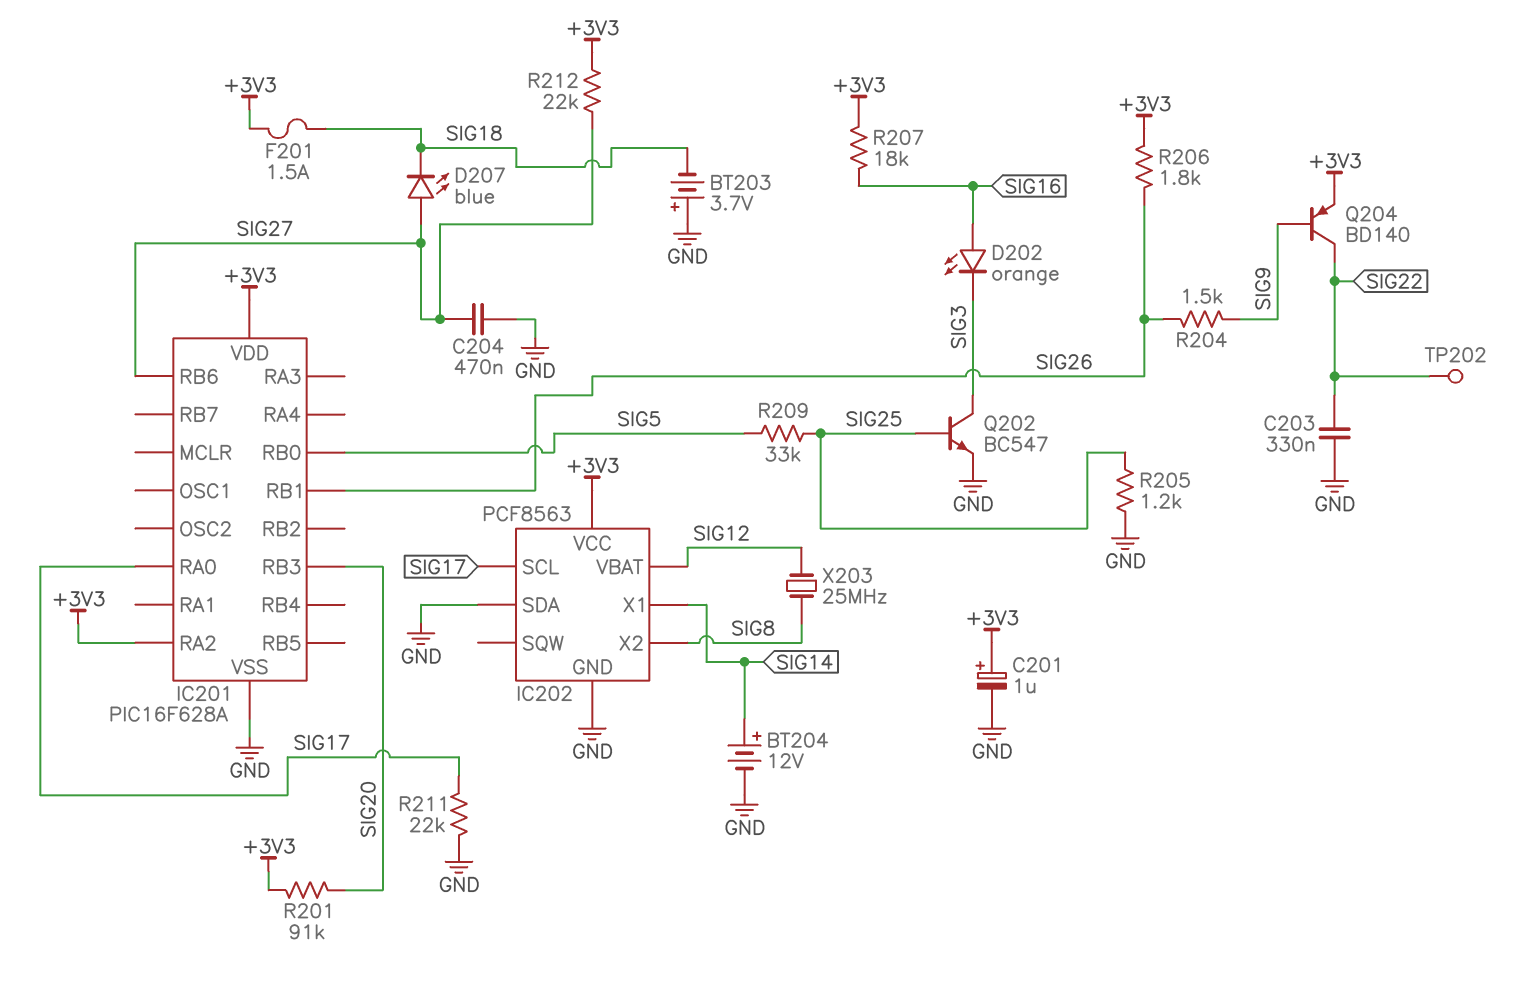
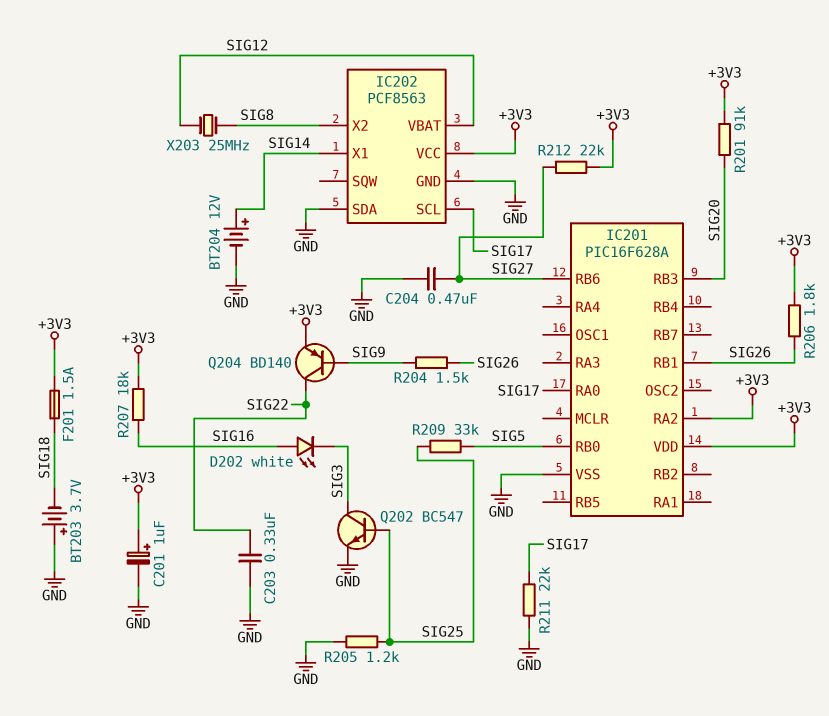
D202: LED orange (A SIG16, K SIG3) -> LED white (A SIG16, K SIG3)
D207: LED blue (A SIG27, K SIG18) -> none
TP202: test point (SIG22) -> none

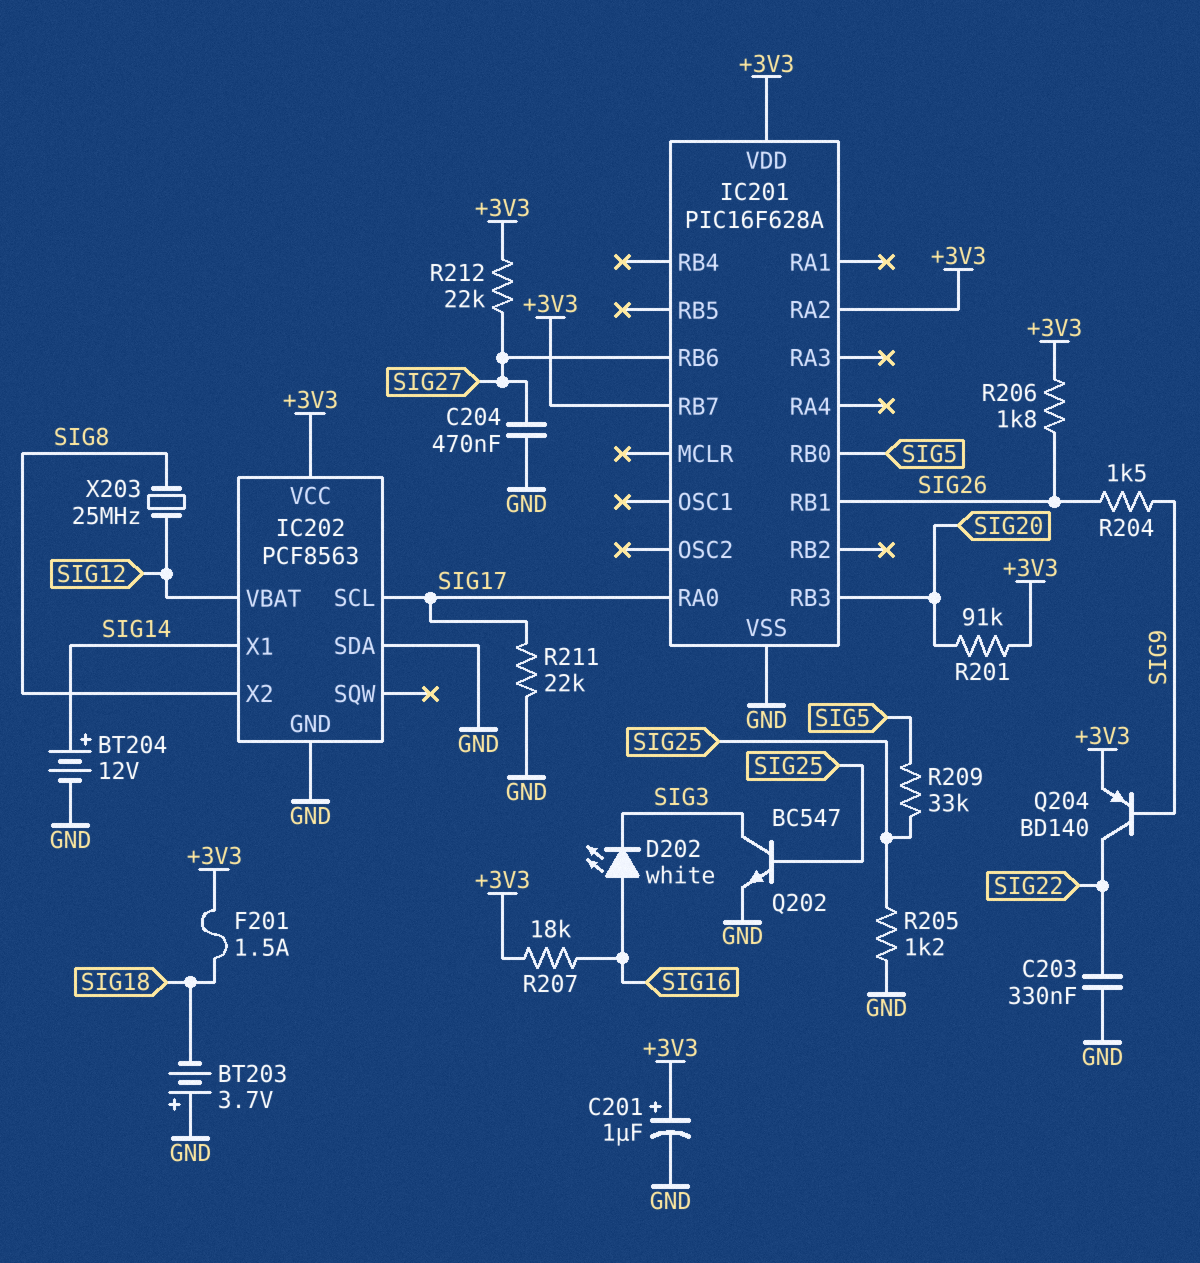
IC201 pin RB7: none -> +3V3

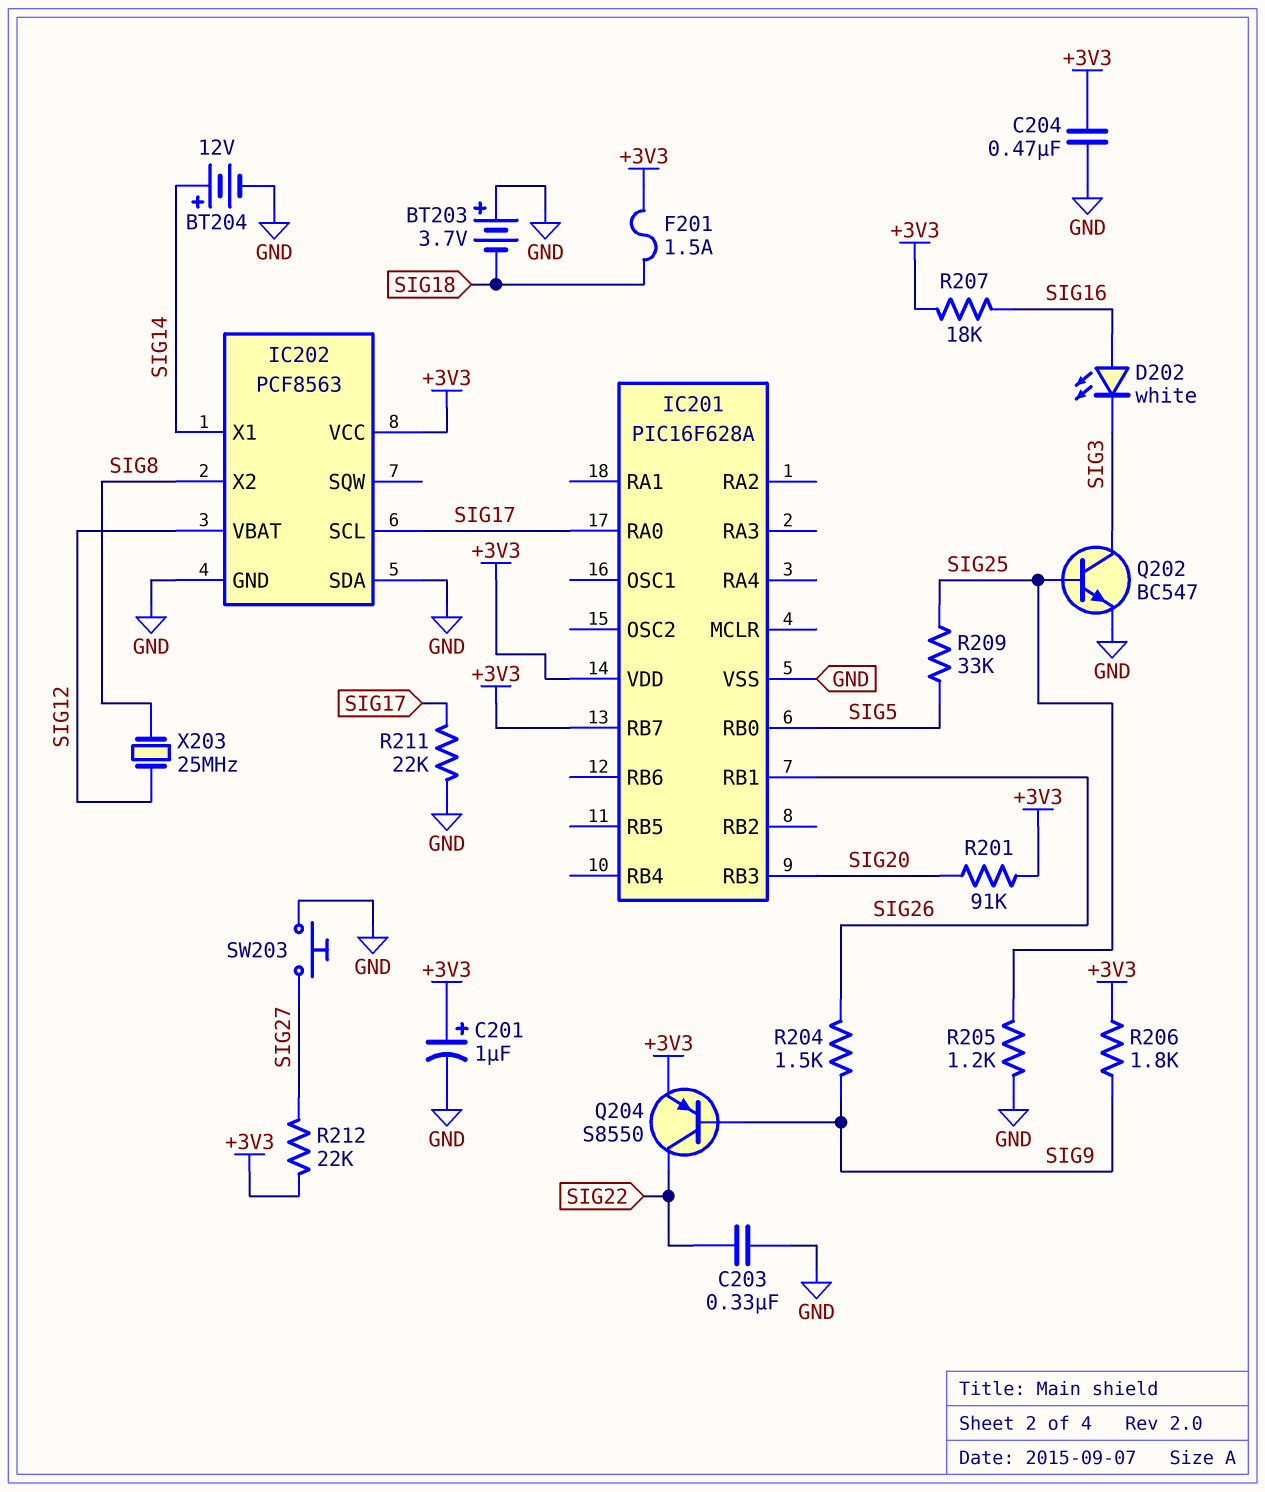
C204: 470nF (GND, SIG27) -> 470nF (+3V3, GND)
IC201 pin RA2: +3V3 -> none
IC201 pin RB6: SIG27 -> none
Q204: PNP BD140 (B SIG9, C SIG22, E +3V3) -> PNP S8550 (B SIG9, C SIG22, E +3V3)
R206: 1.8k (+3V3, SIG26) -> 1.8k (+3V3, SIG9)
SW203: none -> button (GND, SIG27)

